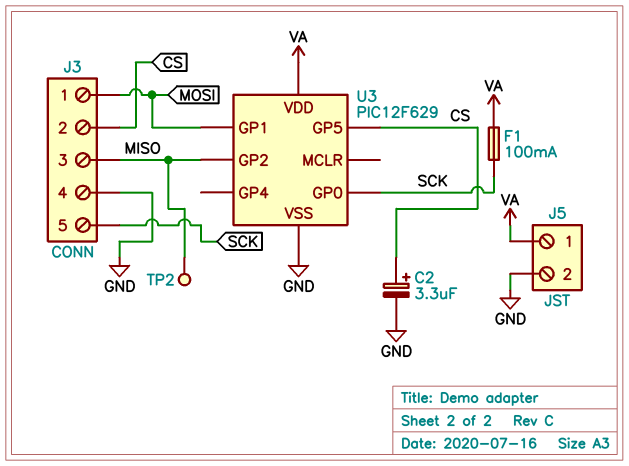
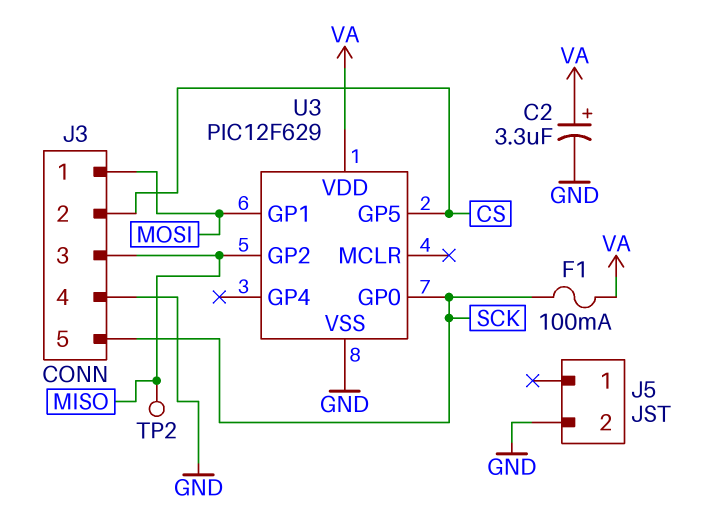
C2: 3.3uF (plus CS, minus GND) -> 3.3uF (plus VA, minus GND)
J5 pin 1: VA -> none

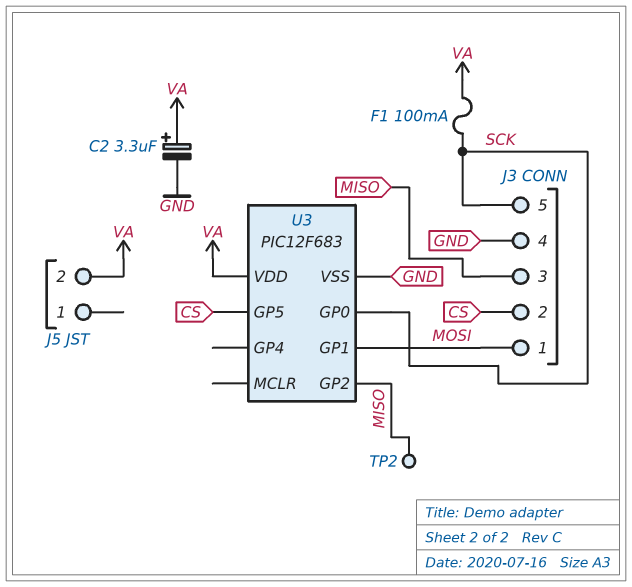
J5 pin 2: GND -> VA
U3: PIC12F629 -> PIC12F683

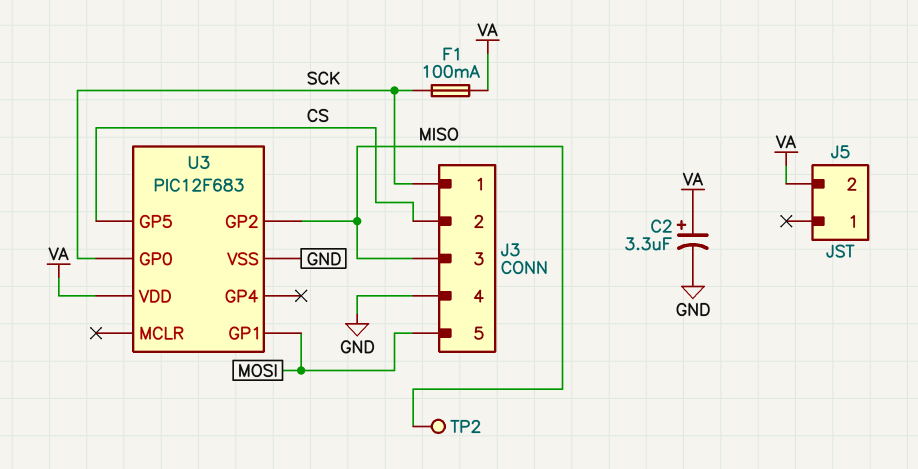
J3 pin 1: MOSI -> SCK
J3 pin 5: SCK -> MOSI

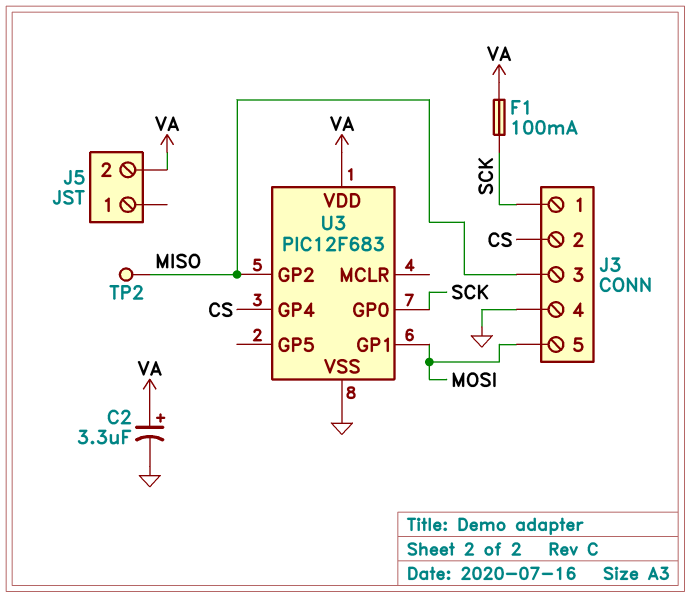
U3 pin GP4: none -> CS
U3 pin GP5: CS -> none

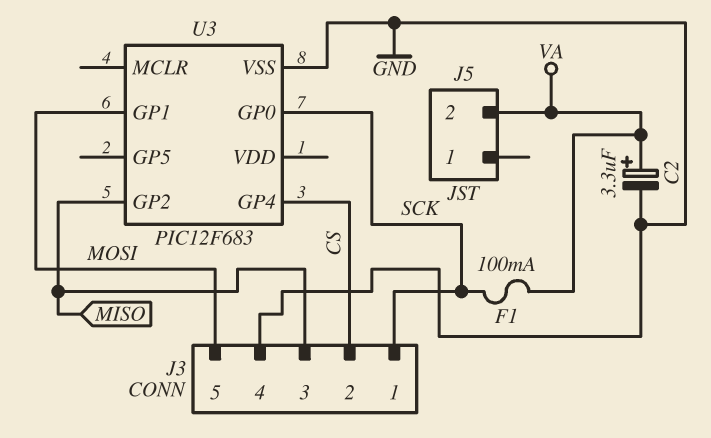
TP2: test point (MISO) -> none
U3 pin VDD: VA -> none

